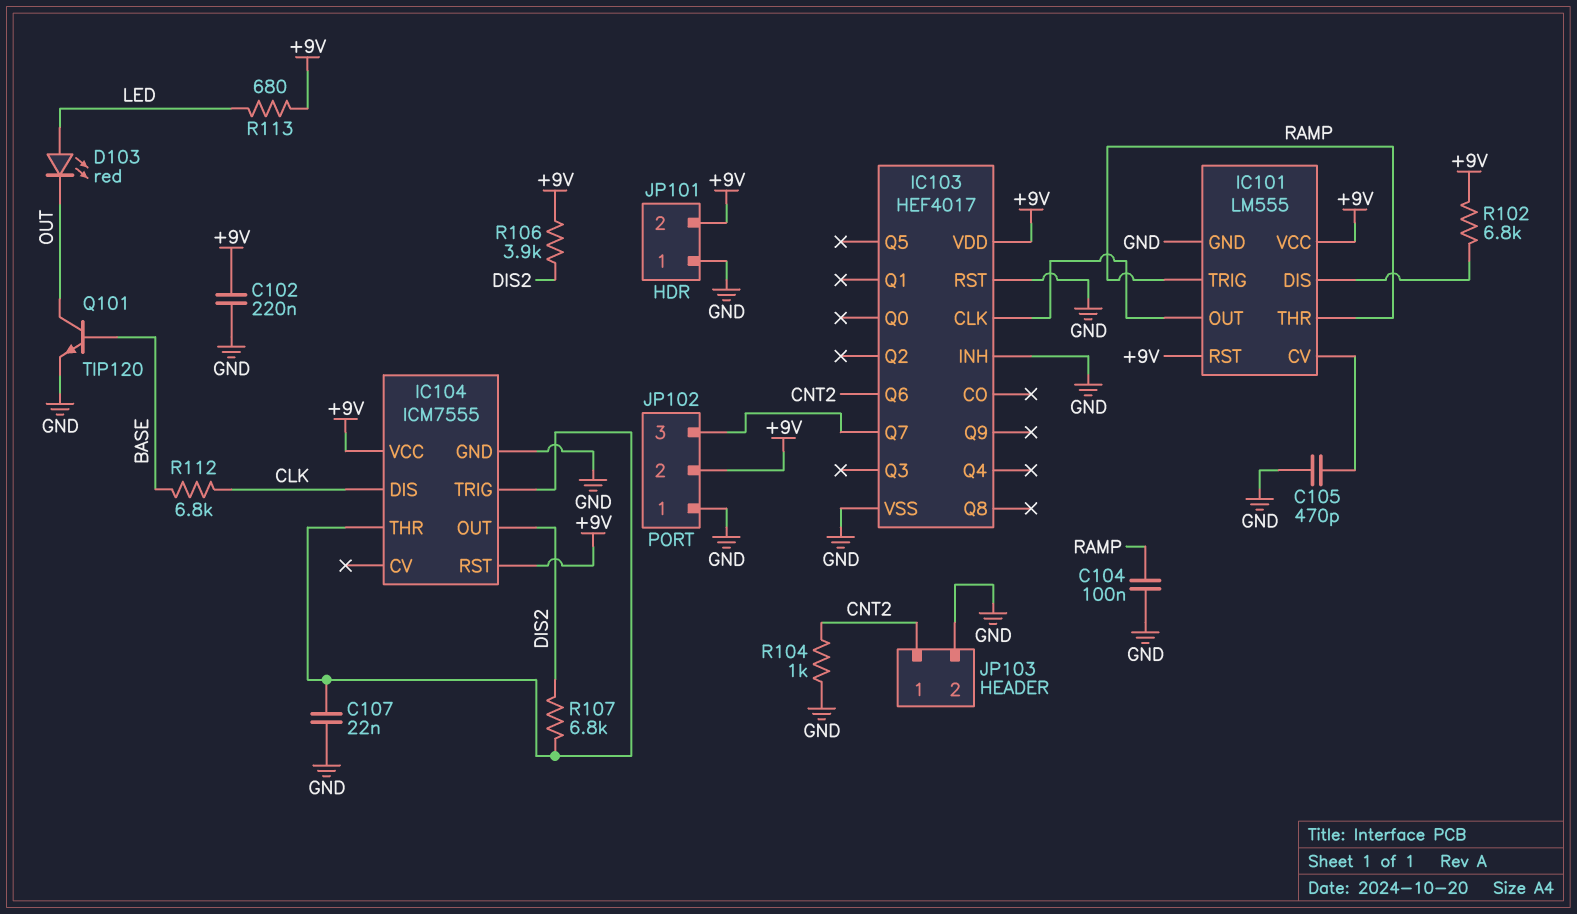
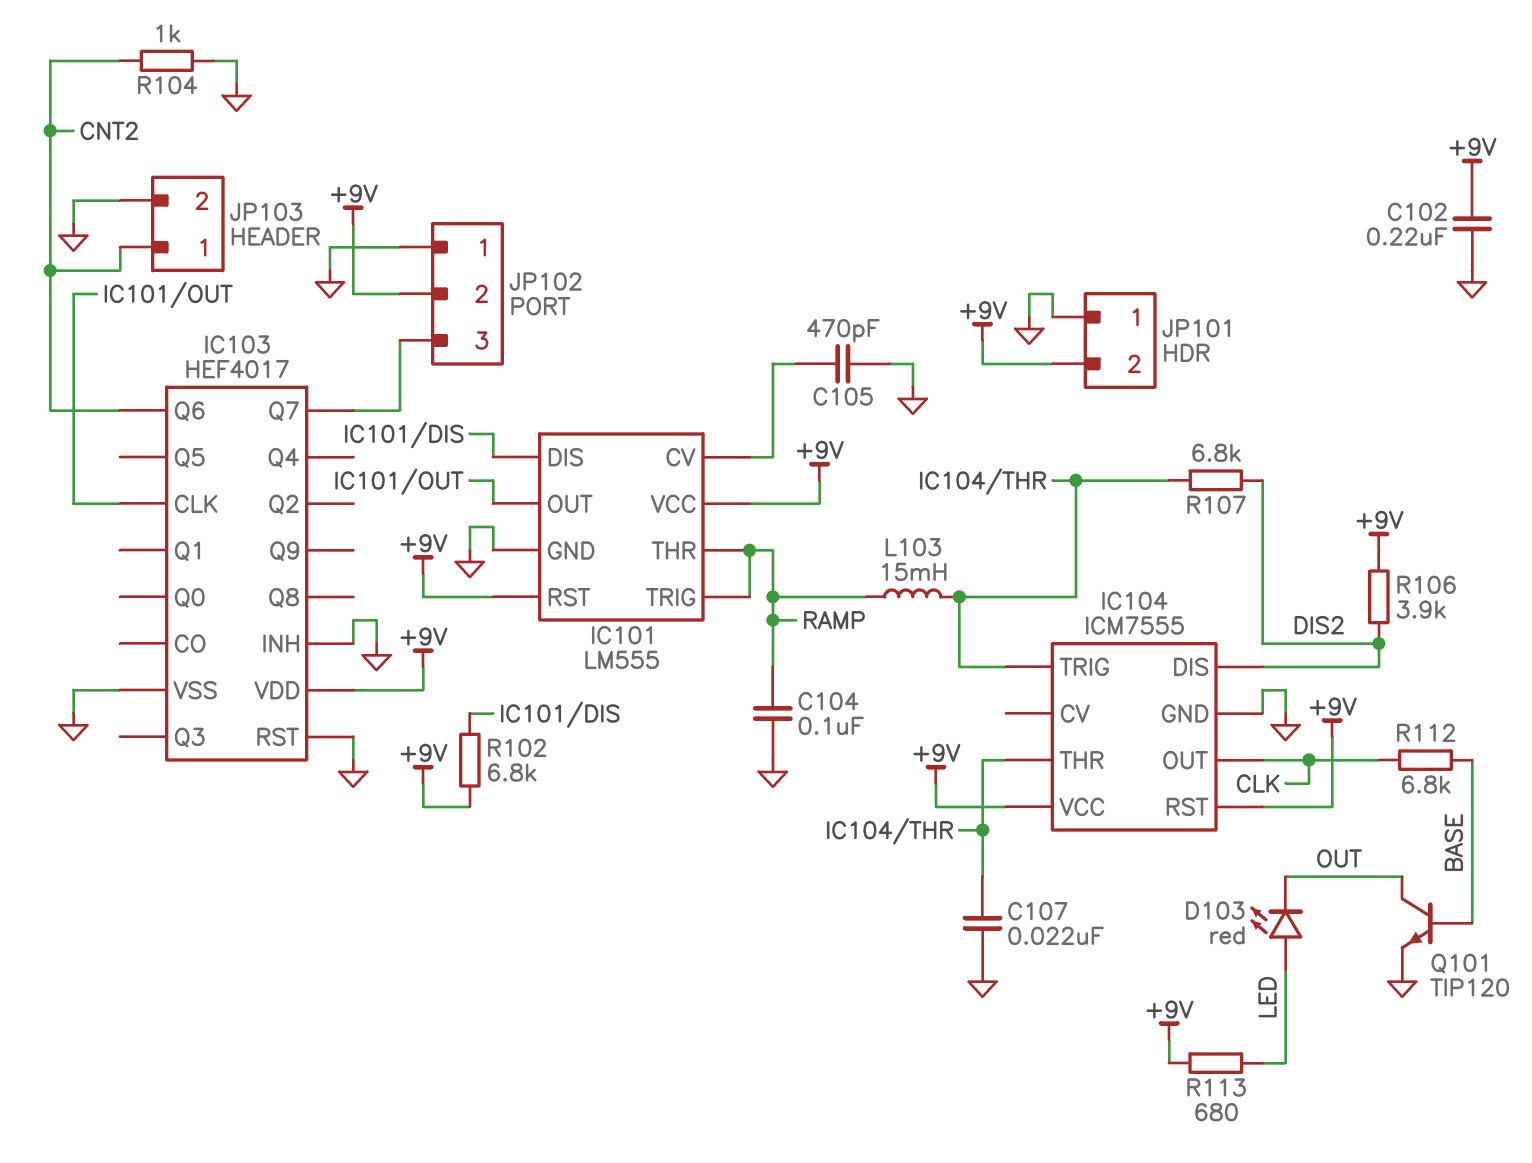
IC104 pin DIS: CLK -> DIS2
IC104 pin OUT: DIS2 -> CLK
L103: none -> 15mH (IC104/THR, RAMP)

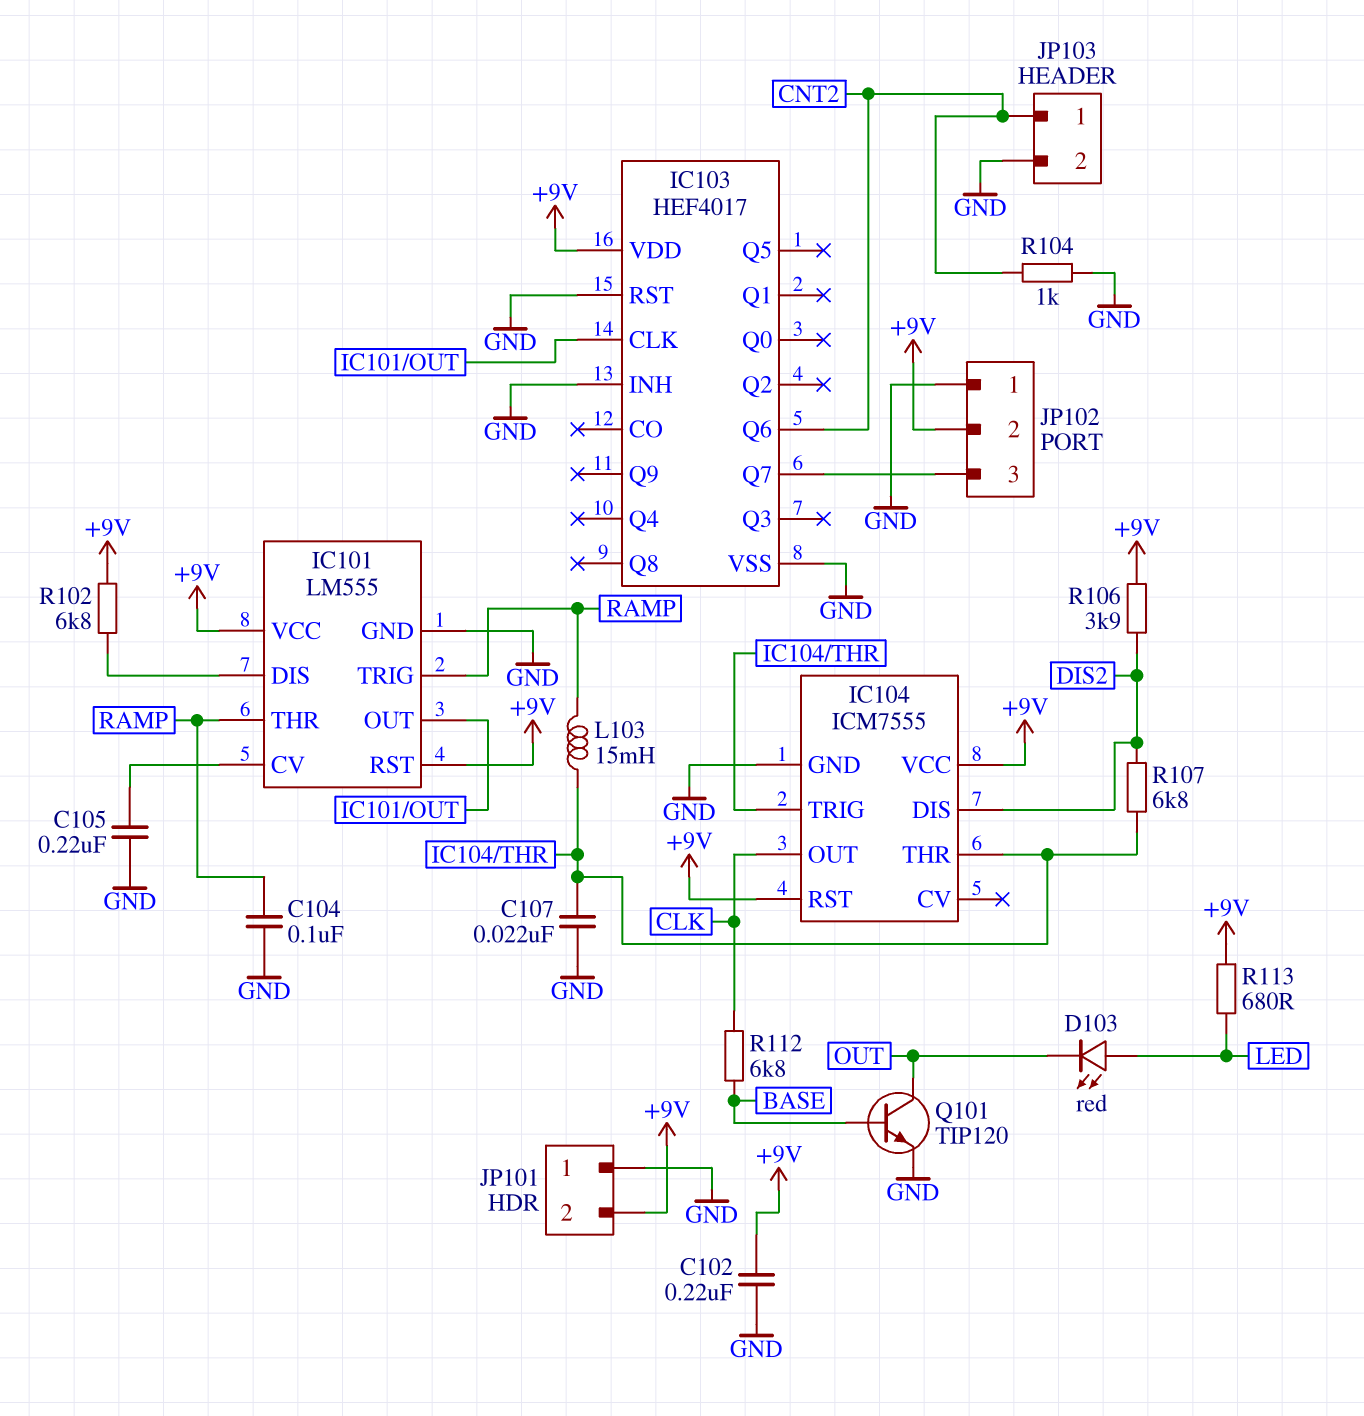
C105: 470pF (GND, IC101/CV) -> 220nF (GND, IC101/CV)

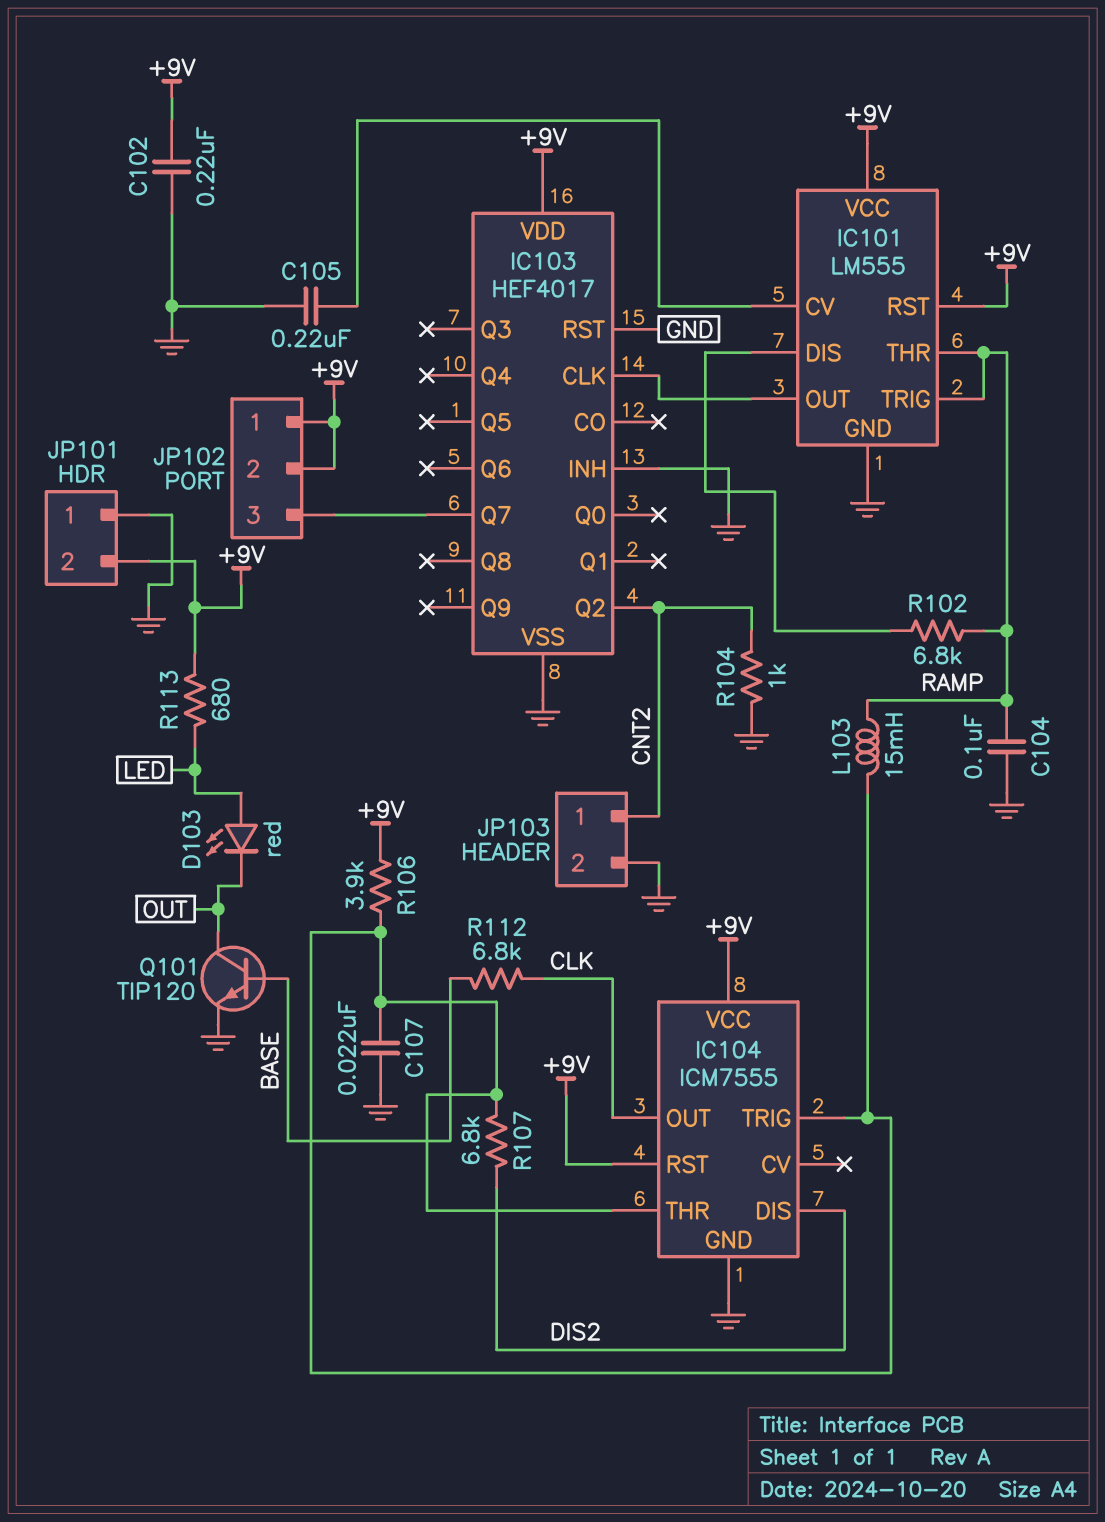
IC103 pin Q2: none -> CNT2
IC103 pin Q6: CNT2 -> none
JP102 pin 1: GND -> +9V
R102: 6.8k (+9V, IC101/DIS) -> 6.8k (IC101/DIS, RAMP)
R106: 3.9k (+9V, DIS2) -> 3.9k (+9V, IC104/THR)

